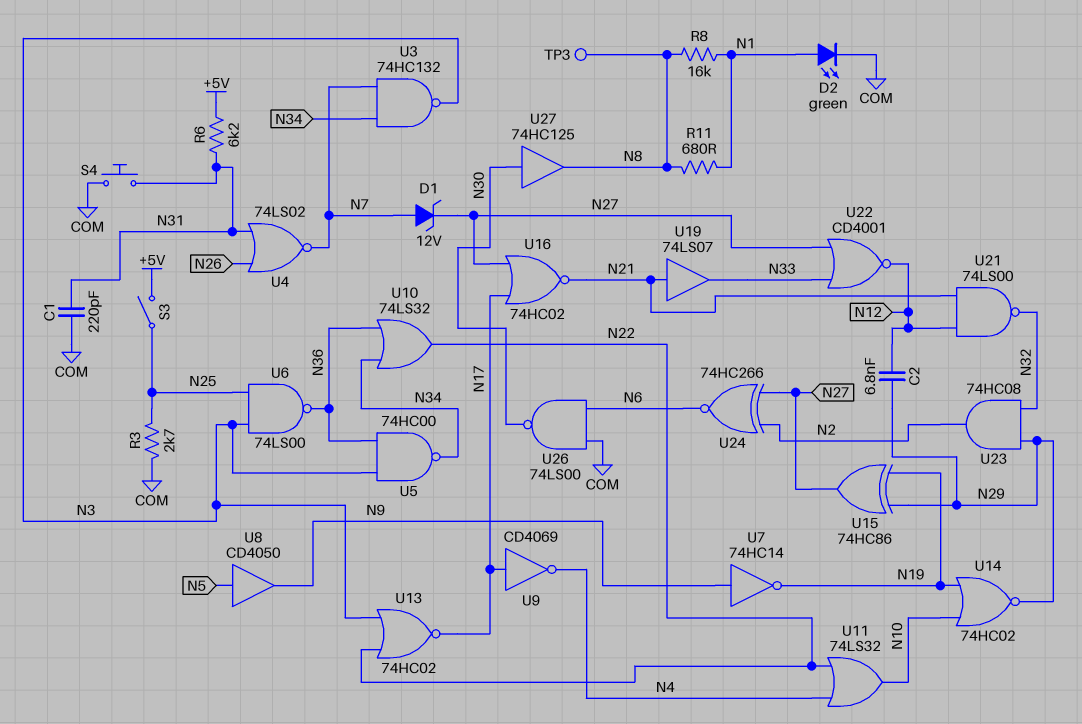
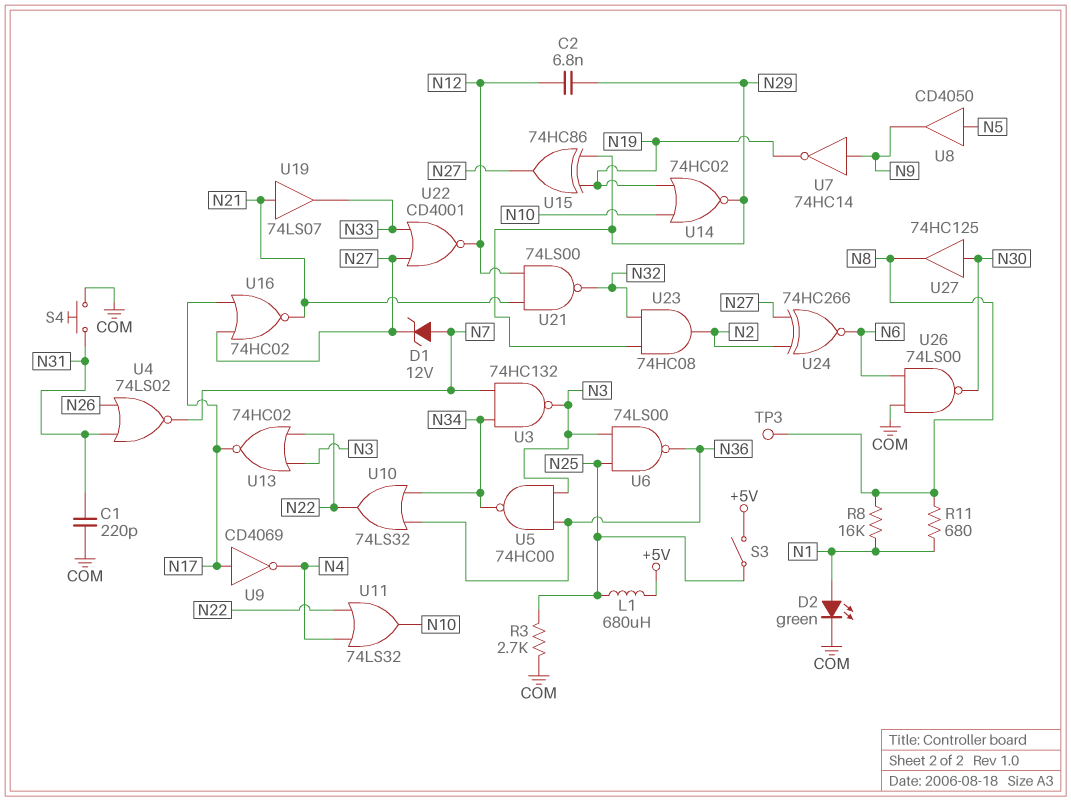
L1: none -> 680uH (+5V, N25)
R6: 6.2k (+5V, N31) -> none

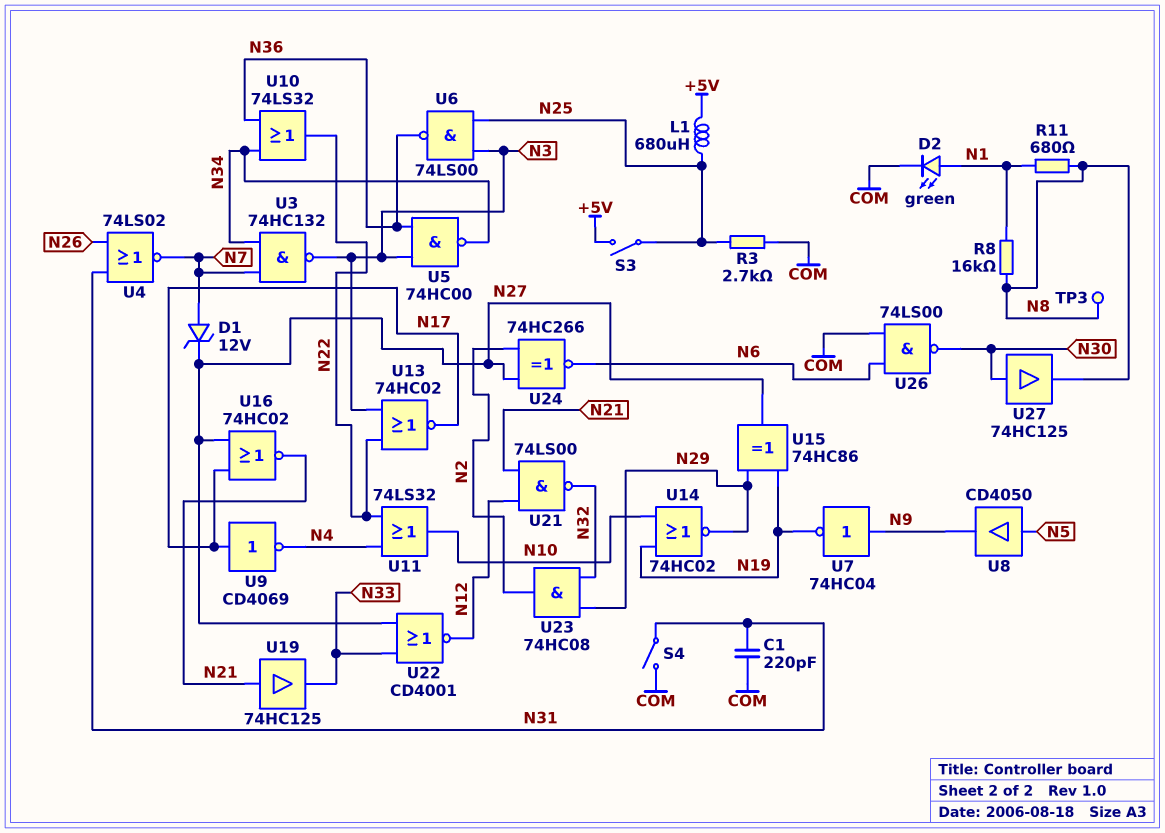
C2: 6.8nF (N12, N29) -> none
S4: button (COM, N31) -> switch (COM, N31)
U7: NOT 74HC14 (in N9, out N19) -> NOT 74HC04 (in N9, out N19)
U19: buffer 74LS07 (in N21, out N33) -> buffer 74HC125 (in N21, out N33)

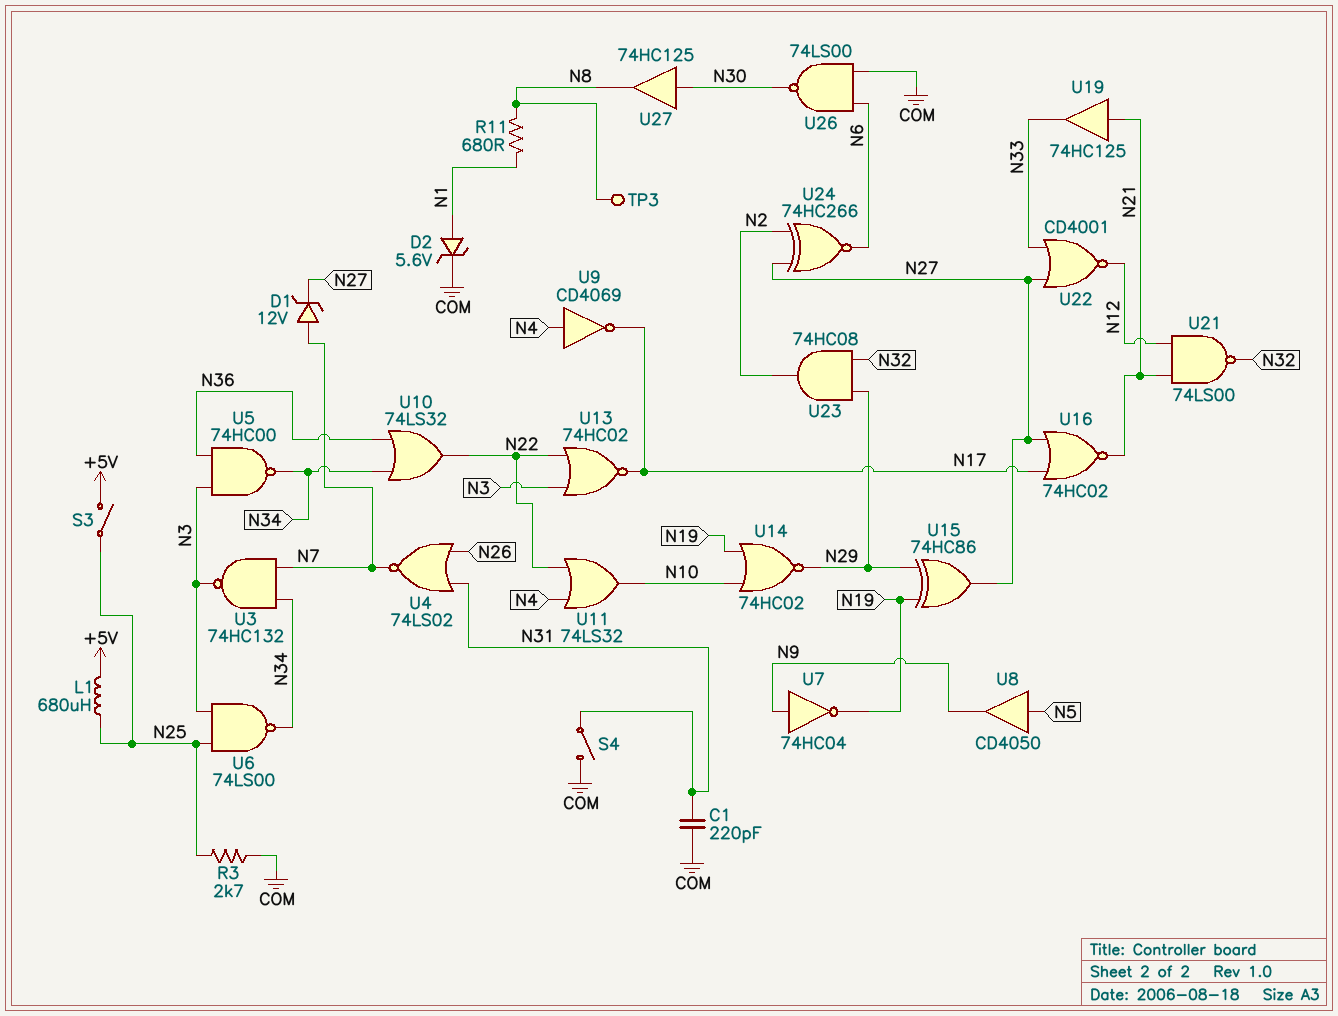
D2: LED green (A N1, K COM) -> zener 5.6V (A N1, K COM)
R8: 16k (N1, N8) -> none
U6: NAND 74LS00 (in N3, in N25, out N36) -> NAND 74LS00 (in N3, in N25, out N34)
U9: NOT CD4069 (in N17, out N4) -> NOT CD4069 (in N4, out N17)

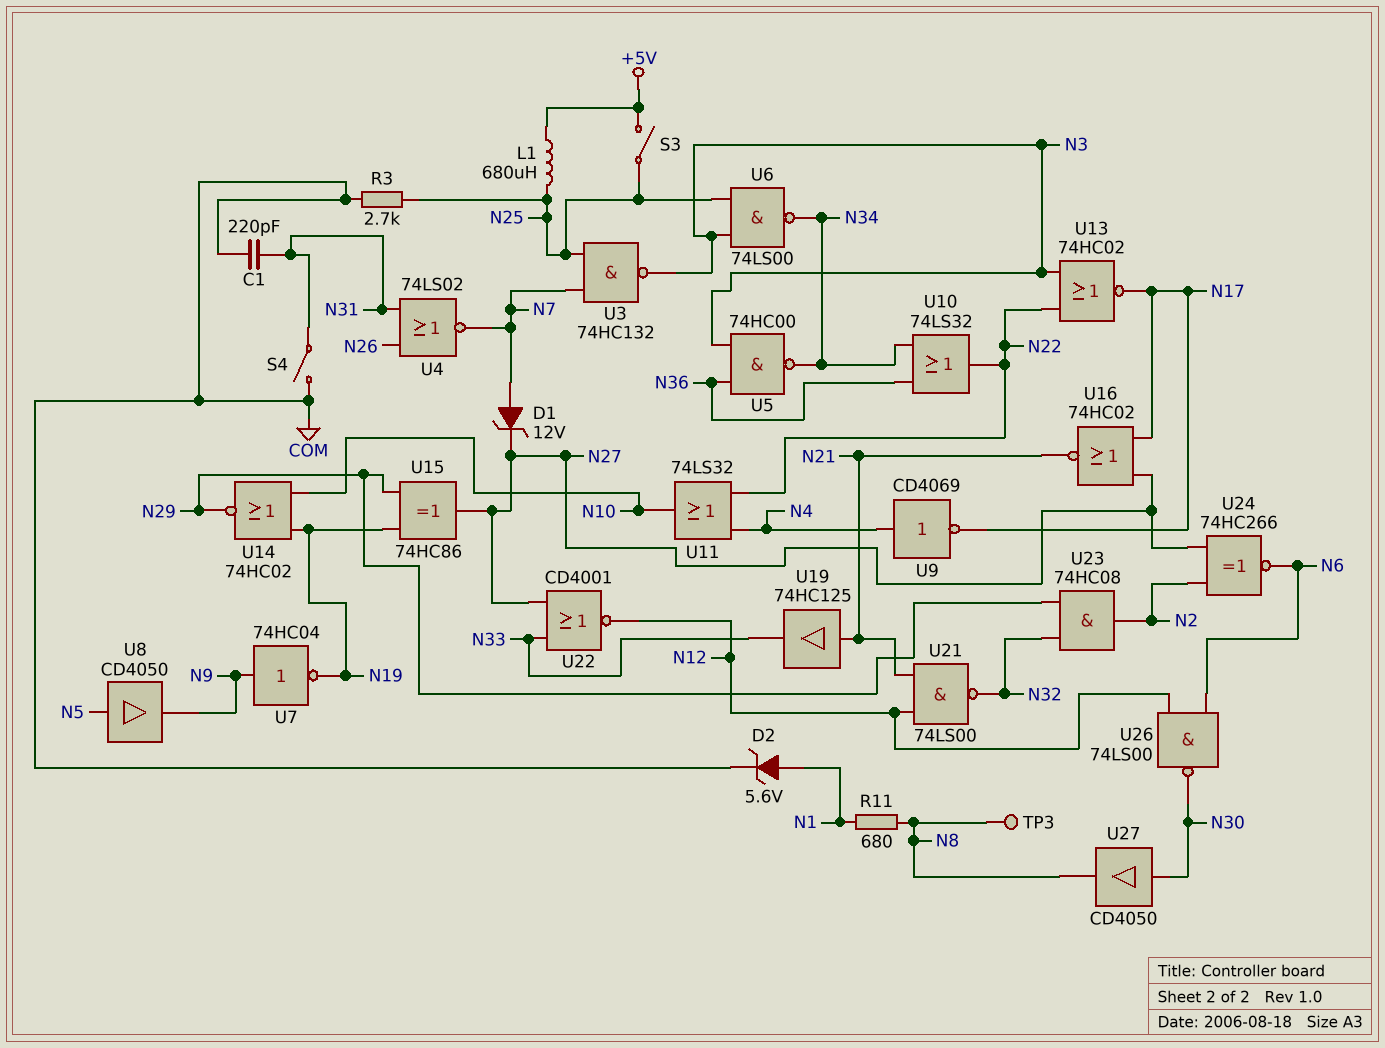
U3: NAND 74HC132 (in N7, in N34, out N3) -> NAND 74HC132 (in N7, in N25, out N3)
U26: NAND 74LS00 (in COM, in N6, out N30) -> NAND 74LS00 (in N6, in N12, out N30)
U27: buffer 74HC125 (in N30, out N8) -> buffer CD4050 (in N30, out N8)

